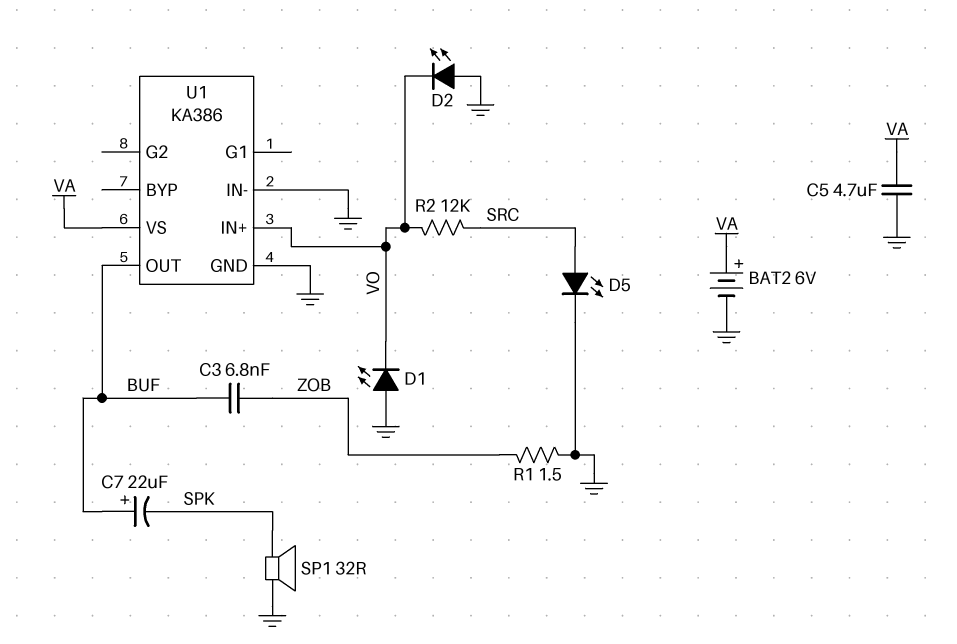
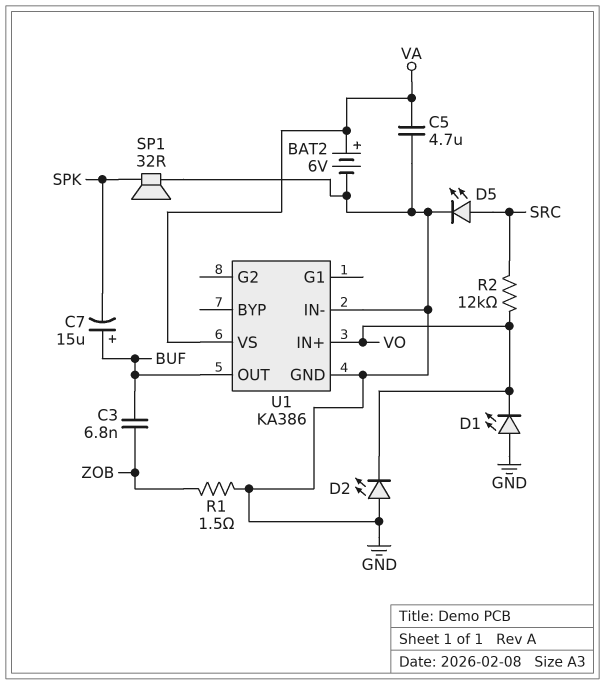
C7: 22uF (plus BUF, minus SPK) -> 15uF (plus BUF, minus SPK)

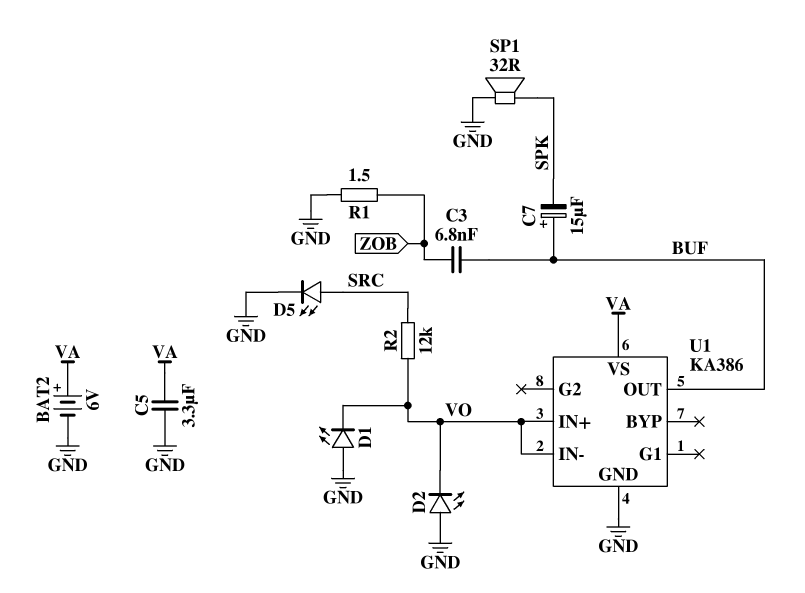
C5: 4.7uF (GND, VA) -> 3.3uF (GND, VA)
U1 pin IN-: GND -> VO

